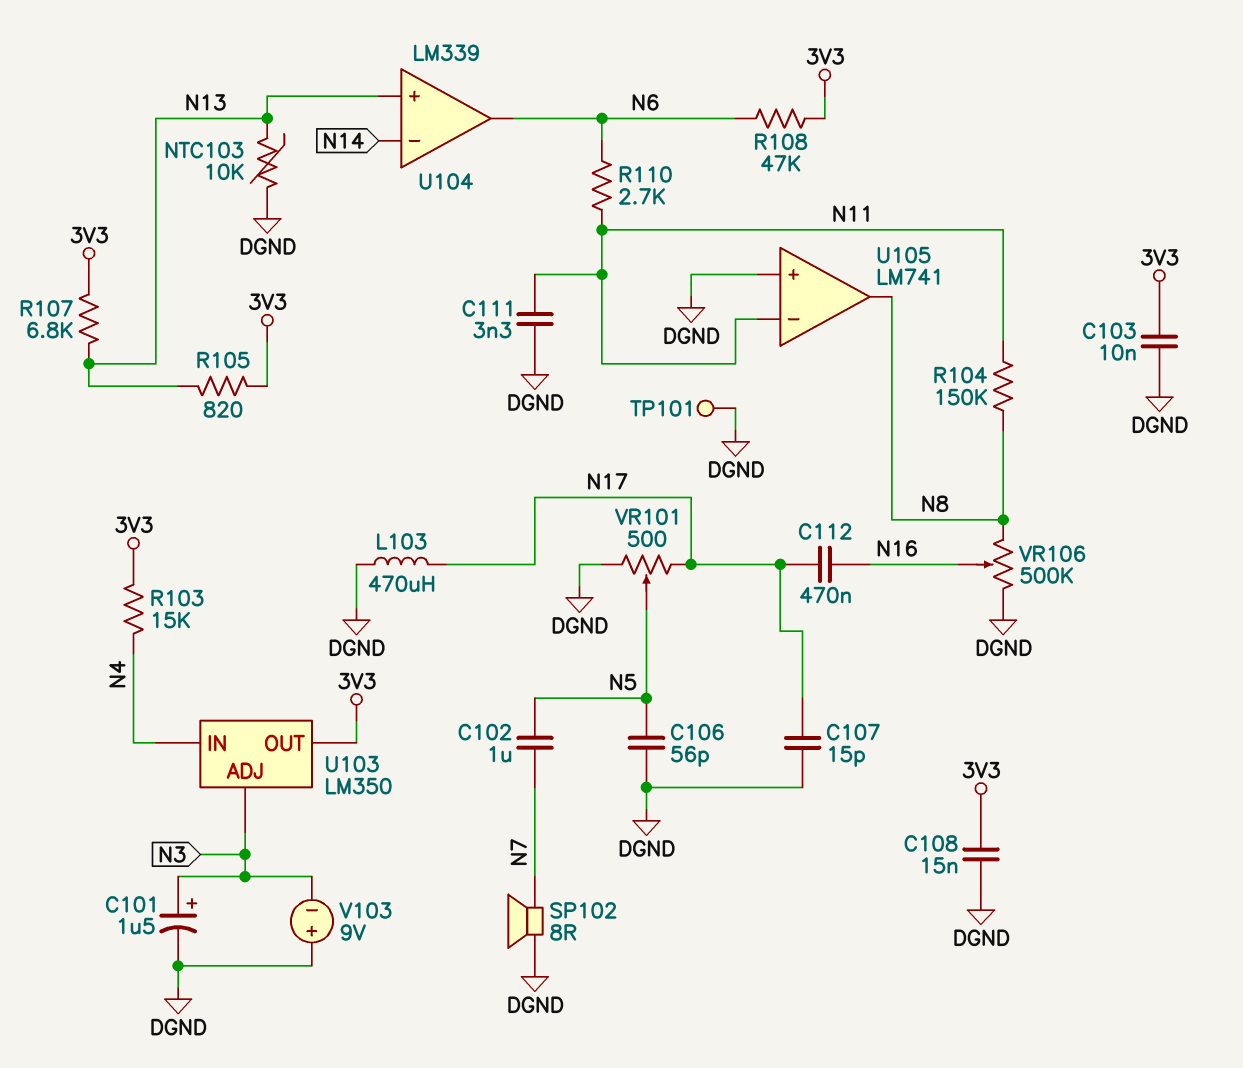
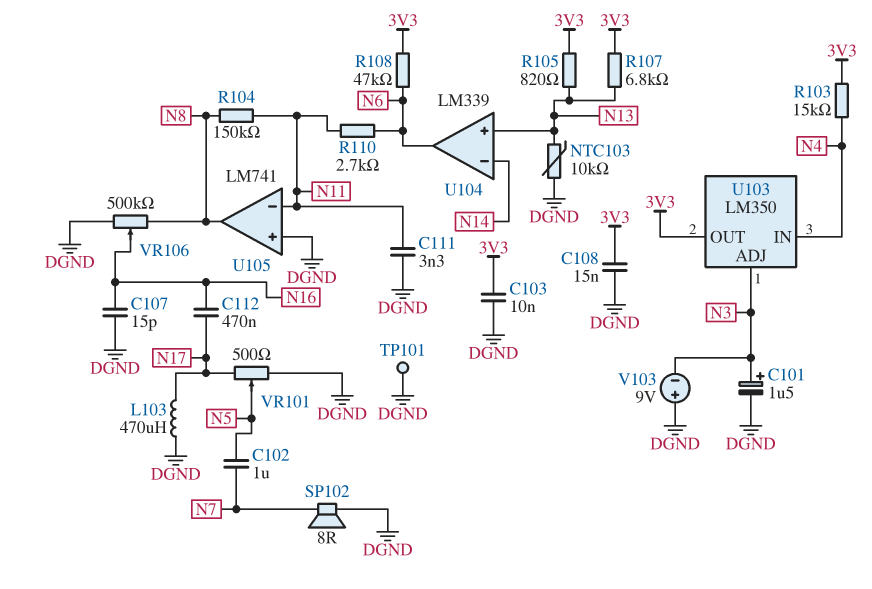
C106: 56pF (DGND, N5) -> none
C107: 15pF (DGND, N17) -> 15pF (DGND, N16)

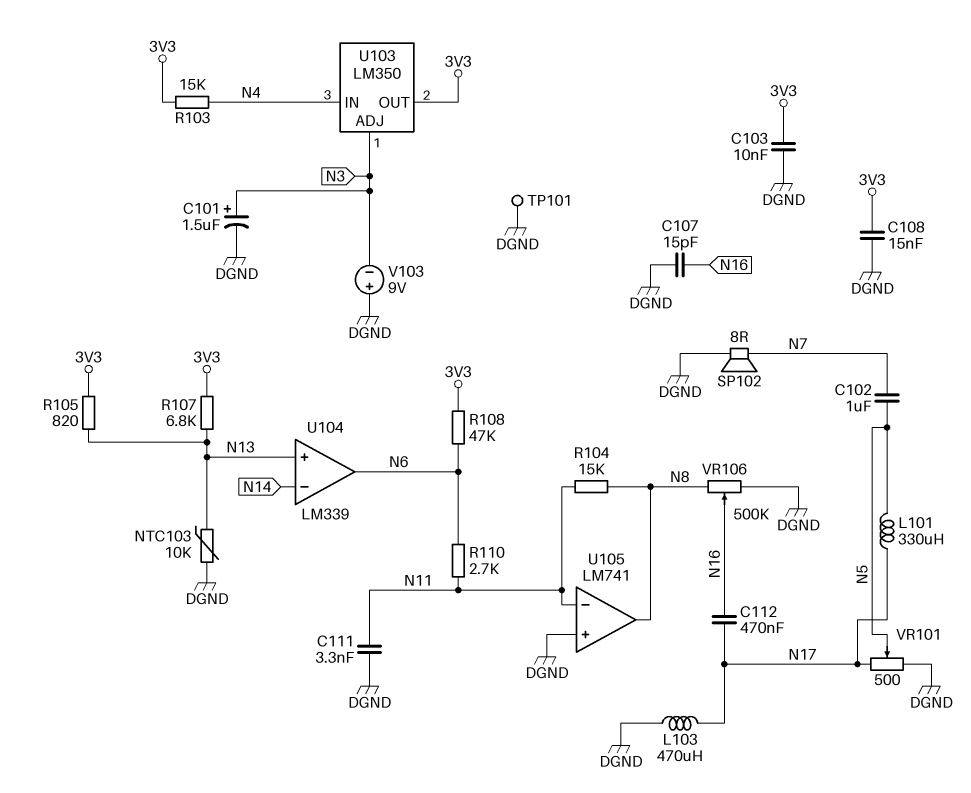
L101: none -> 330uH (N5, N17)
R104: 150k (N8, N11) -> 15k (N8, N11)

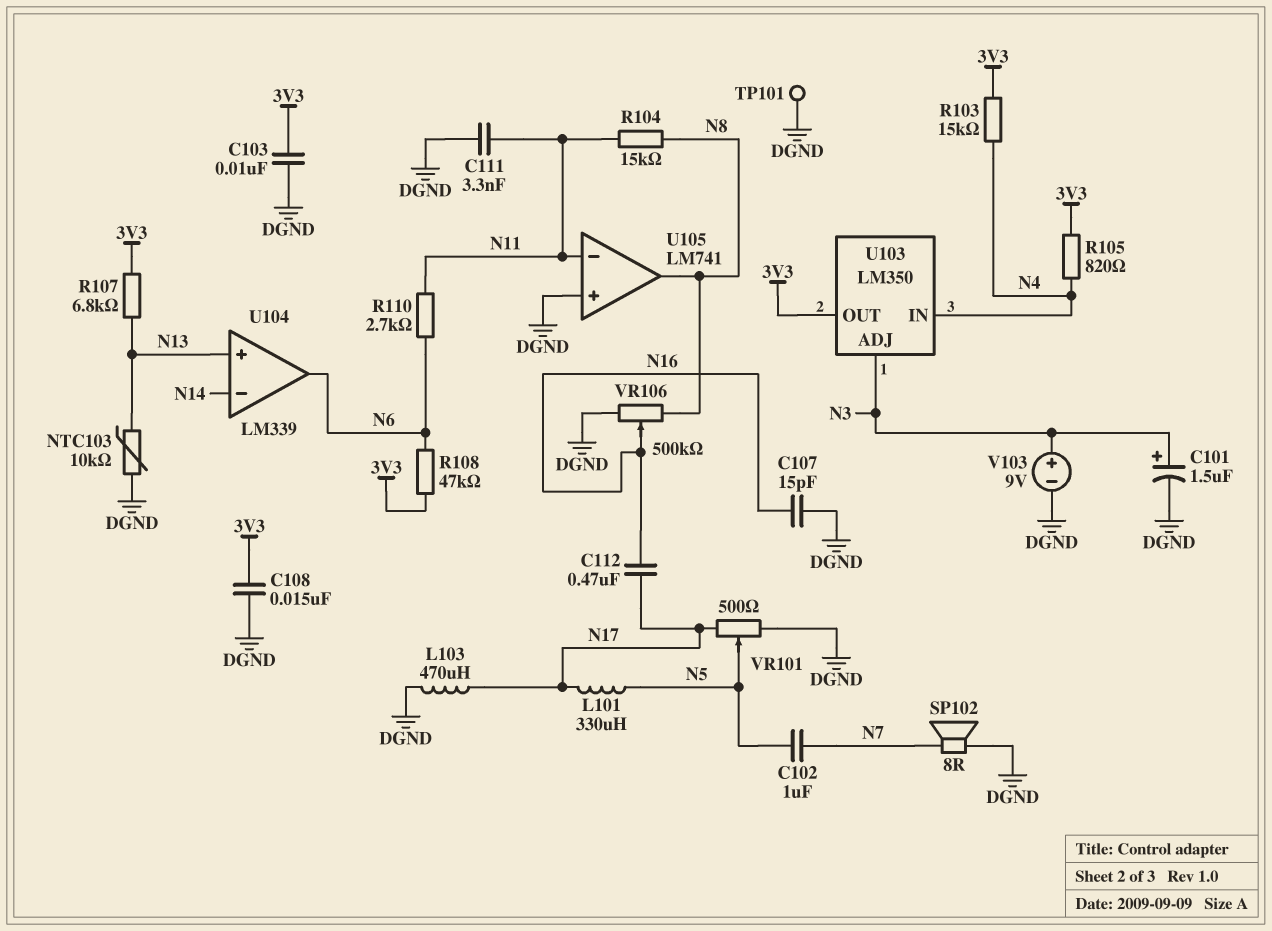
R105: 820 (3V3, N13) -> 820 (3V3, N4)
V103: 9V (plus DGND, minus N3) -> 9V (plus N3, minus DGND)

